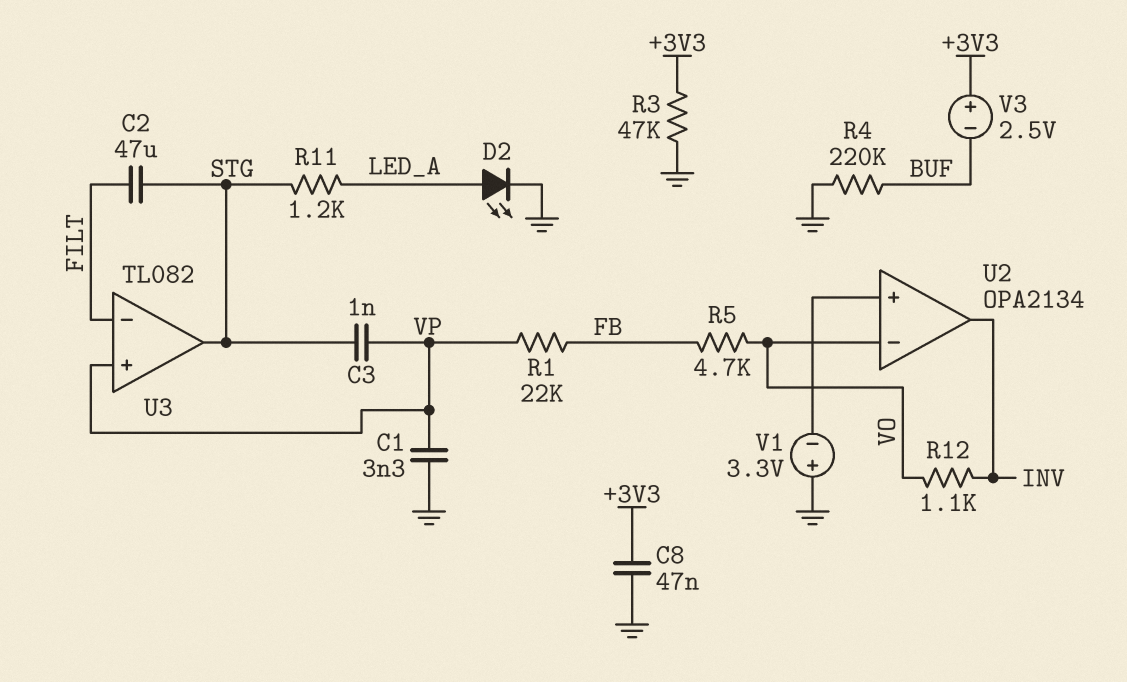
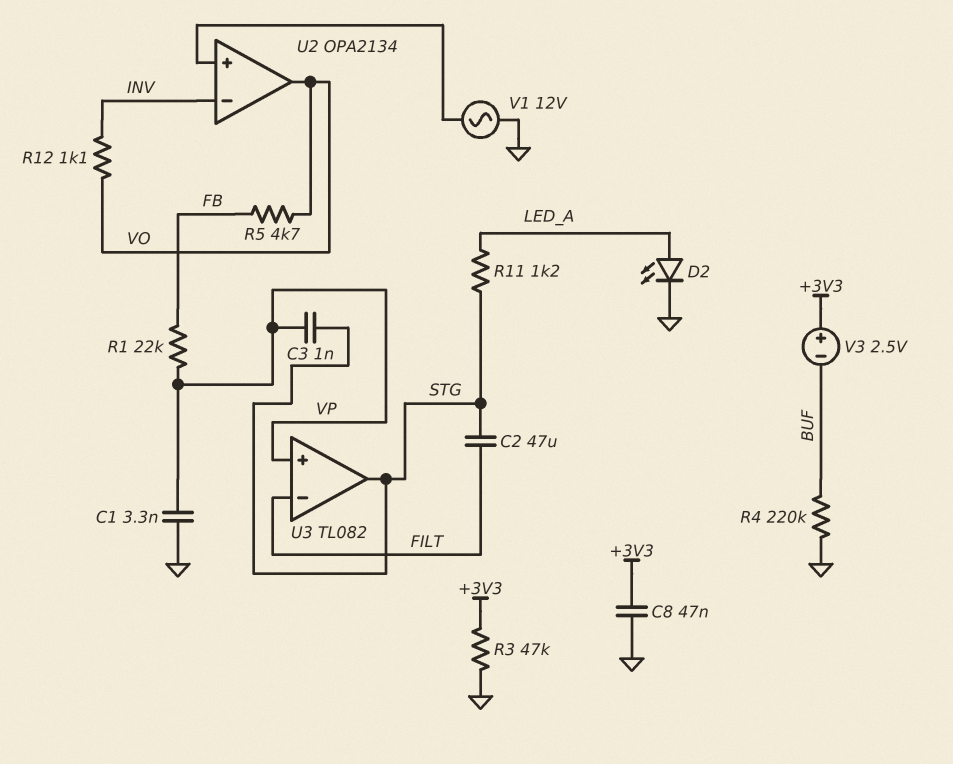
U2 pin in-: VO -> INV
U2 pin out: INV -> VO
V1: 3.3V (plus GND, minus U2/in+) -> AC 12V (GND, U2/in+)

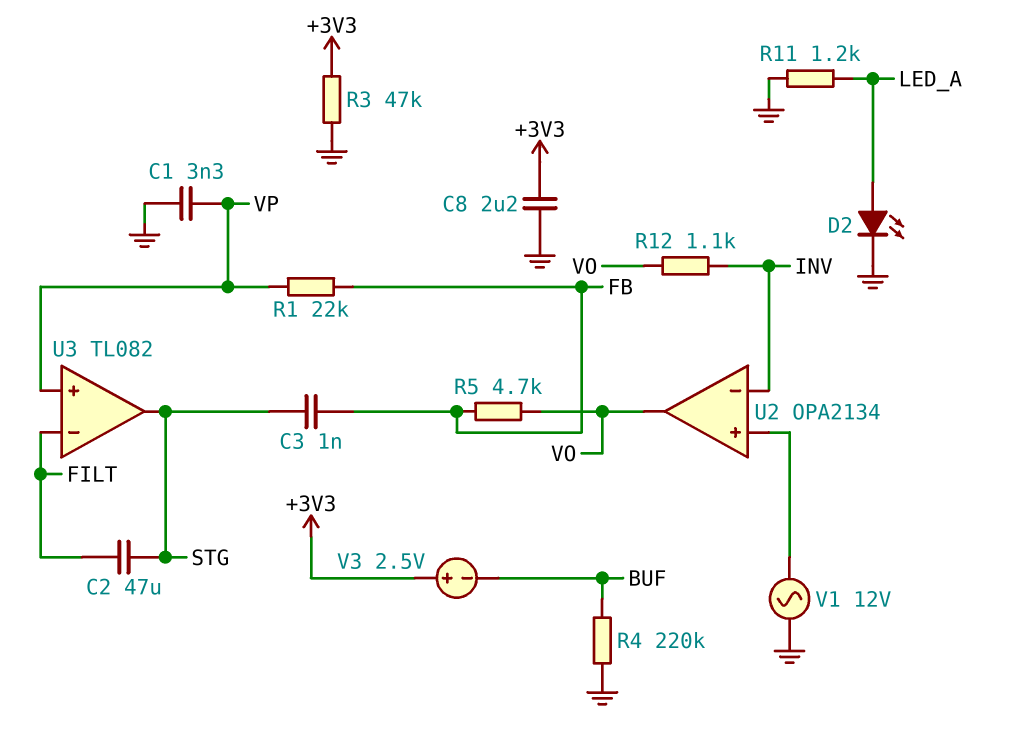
C3: 1nF (STG, VP) -> 1nF (FB, STG)
C8: 47nF (+3V3, GND) -> 2.2uF (+3V3, GND)
R11: 1.2k (LED_A, STG) -> 1.2k (GND, LED_A)

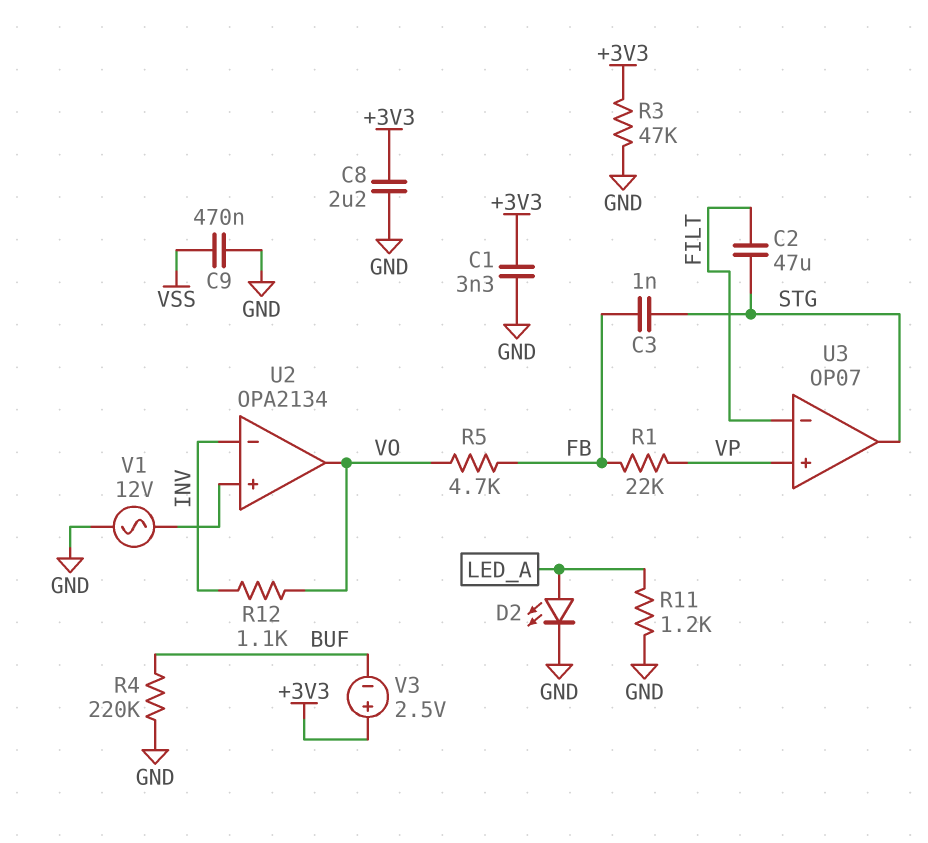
C1: 3.3nF (GND, VP) -> 3.3nF (+3V3, GND)
C9: none -> 470nF (GND, VSS)
U3: TL082 -> OP07

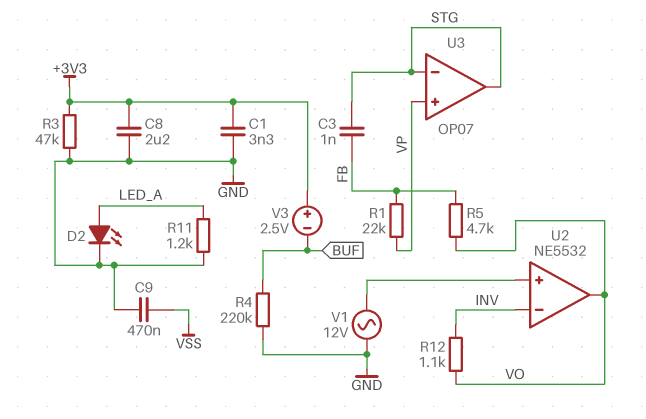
C2: 47uF (FILT, STG) -> none
U2: OPA2134 -> NE5532
U3 pin in-: FILT -> STG

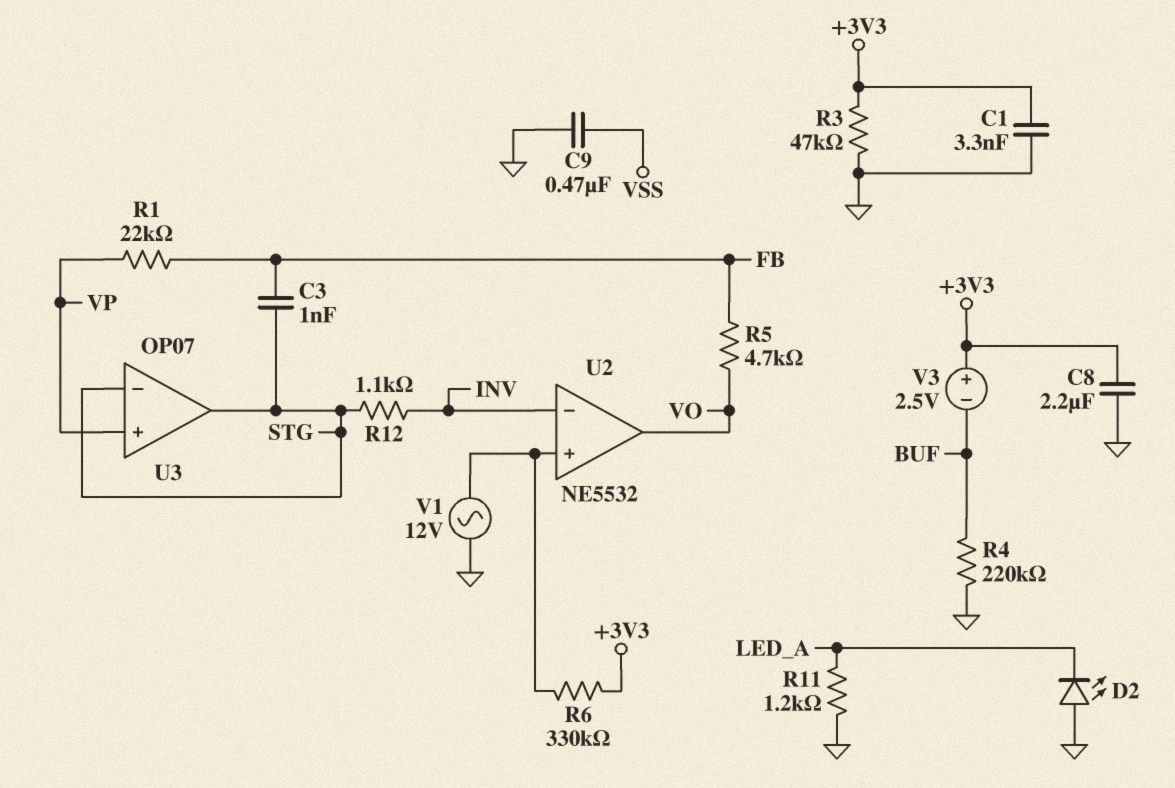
D2: LED (A LED_A, K GND) -> LED (A GND, K LED_A)
R6: none -> 330k (+3V3, U2/in+)
R12: 1.1k (INV, VO) -> 1.1k (INV, STG)

